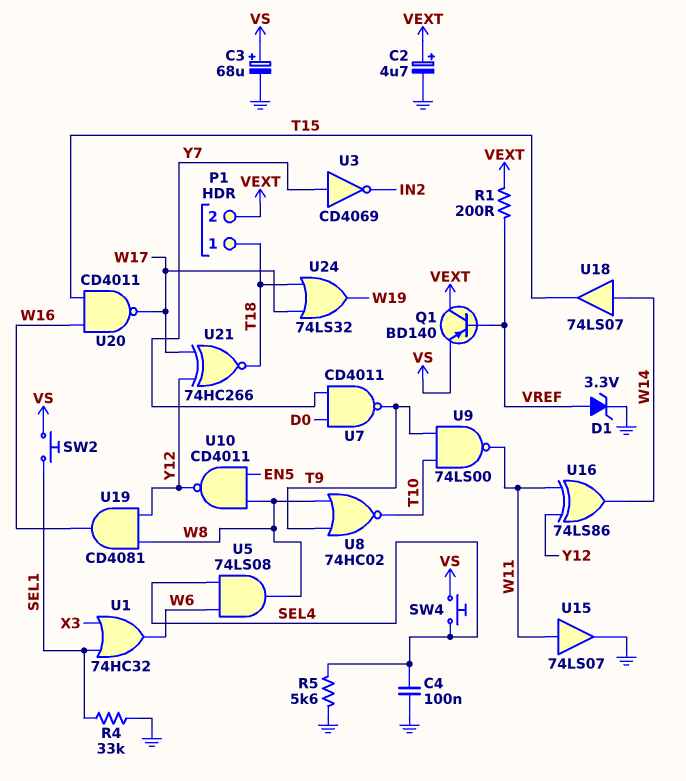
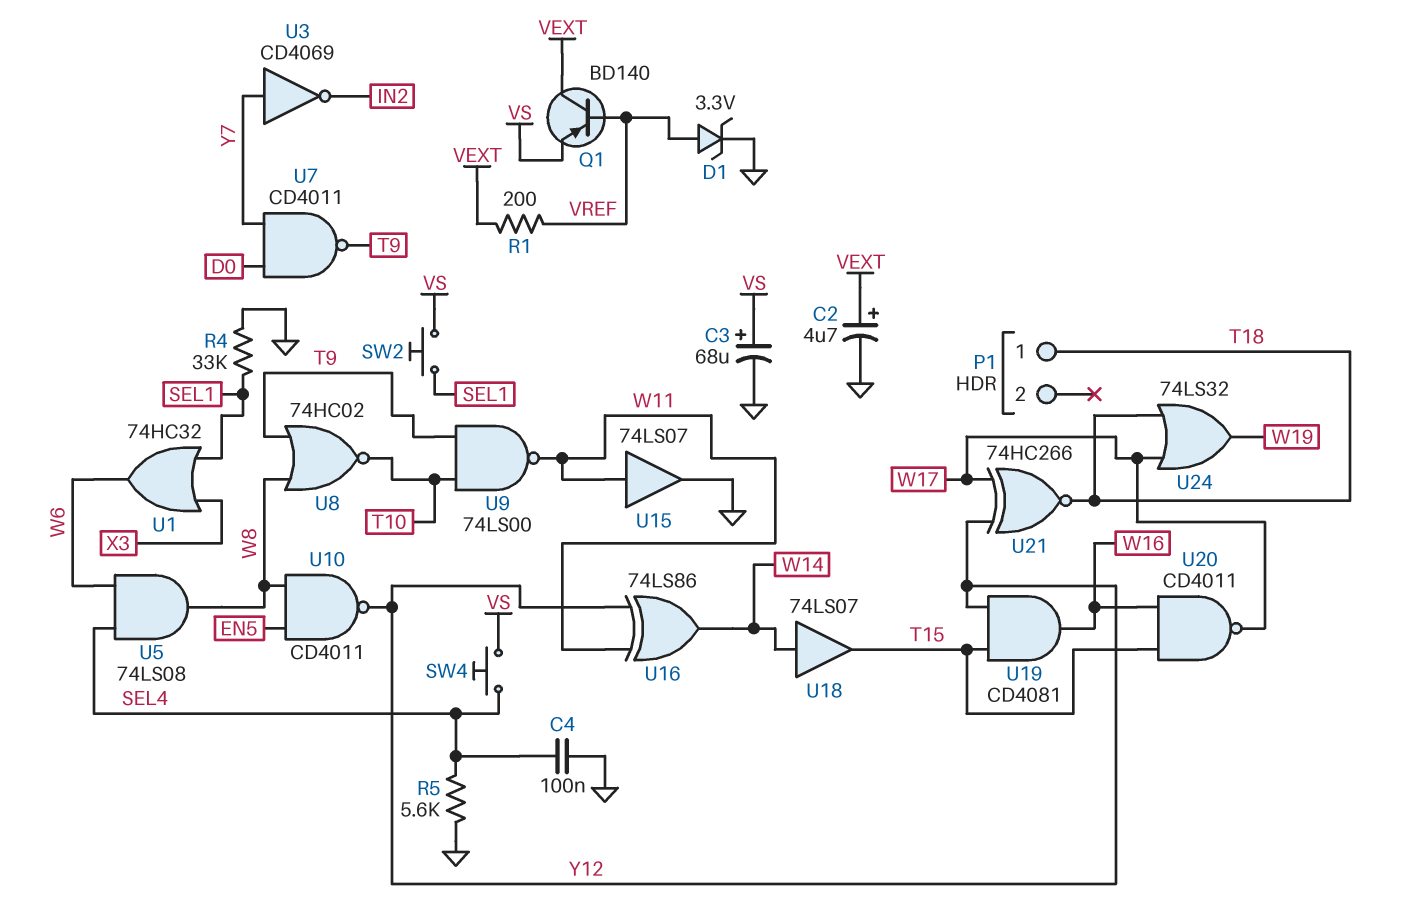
P1 pin 2: VEXT -> none
U19: AND CD4081 (in W8, in Y12, out W16) -> AND CD4081 (in T15, in Y12, out W16)

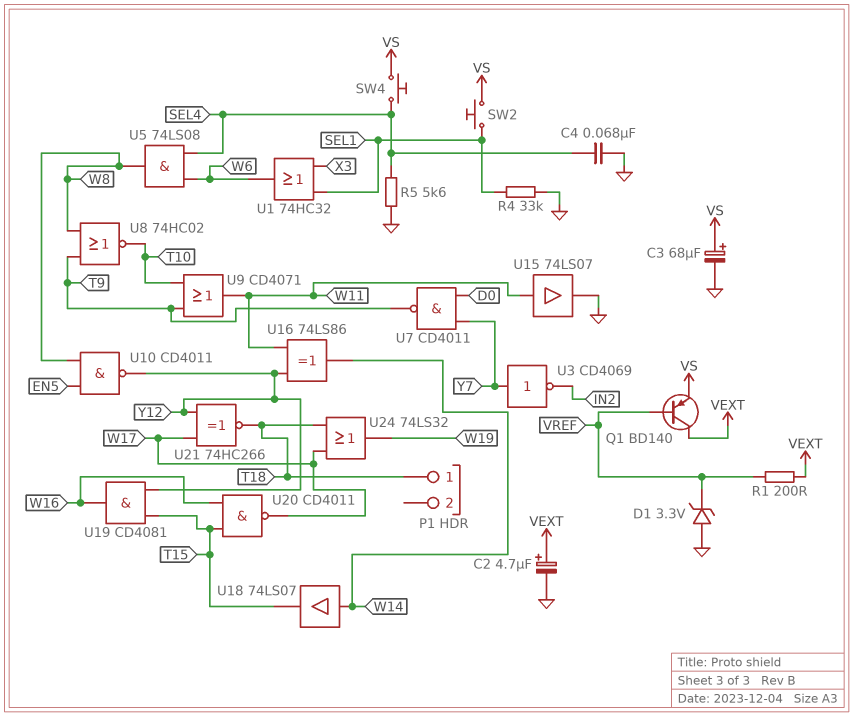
C4: 100nF (GND, SEL4) -> 68nF (GND, SEL4)
D1: zener 3.3V (A VREF, K GND) -> zener 3.3V (A GND, K VREF)
U9: NAND 74LS00 (in T9, in T10, out W11) -> OR CD4071 (in T9, in T10, out W11)

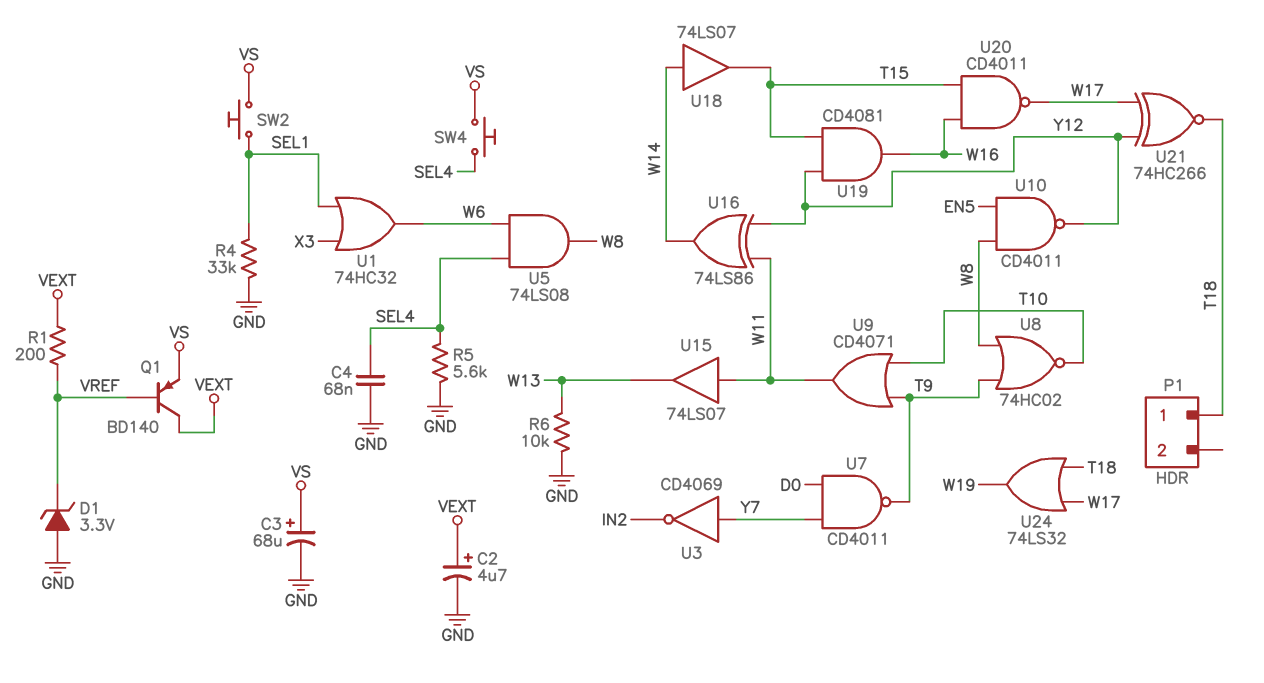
R6: none -> 10k (GND, W13)
U15: buffer 74LS07 (in W11, out GND) -> buffer 74LS07 (in W11, out W13)

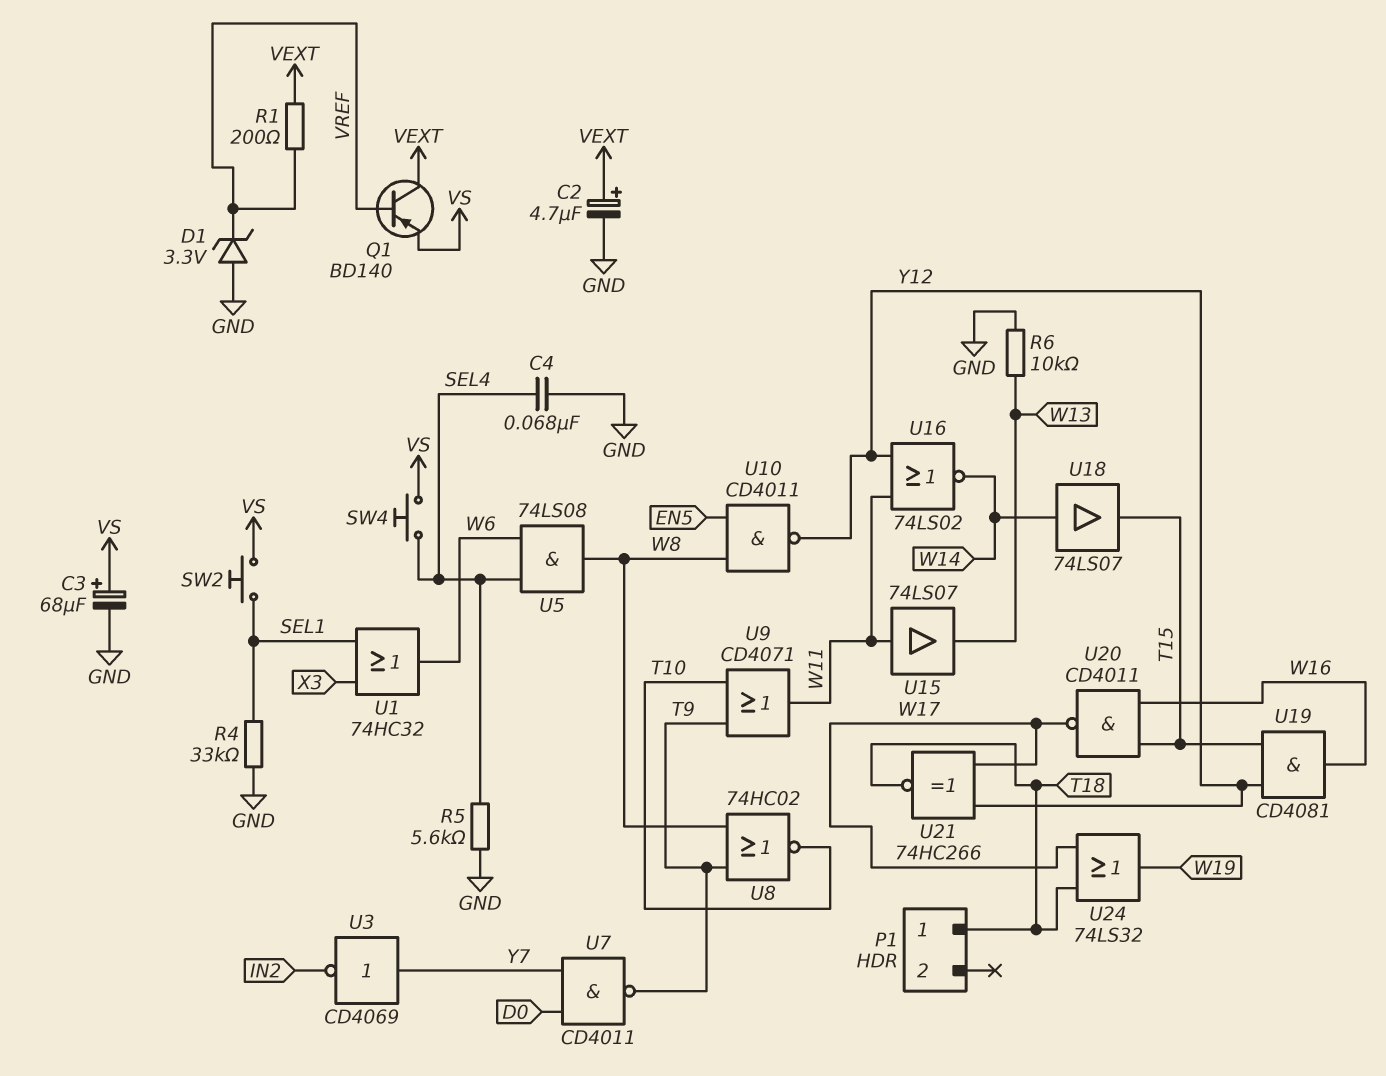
U16: XOR 74LS86 (in W11, in Y12, out W14) -> NOR 74LS02 (in W11, in Y12, out W14)

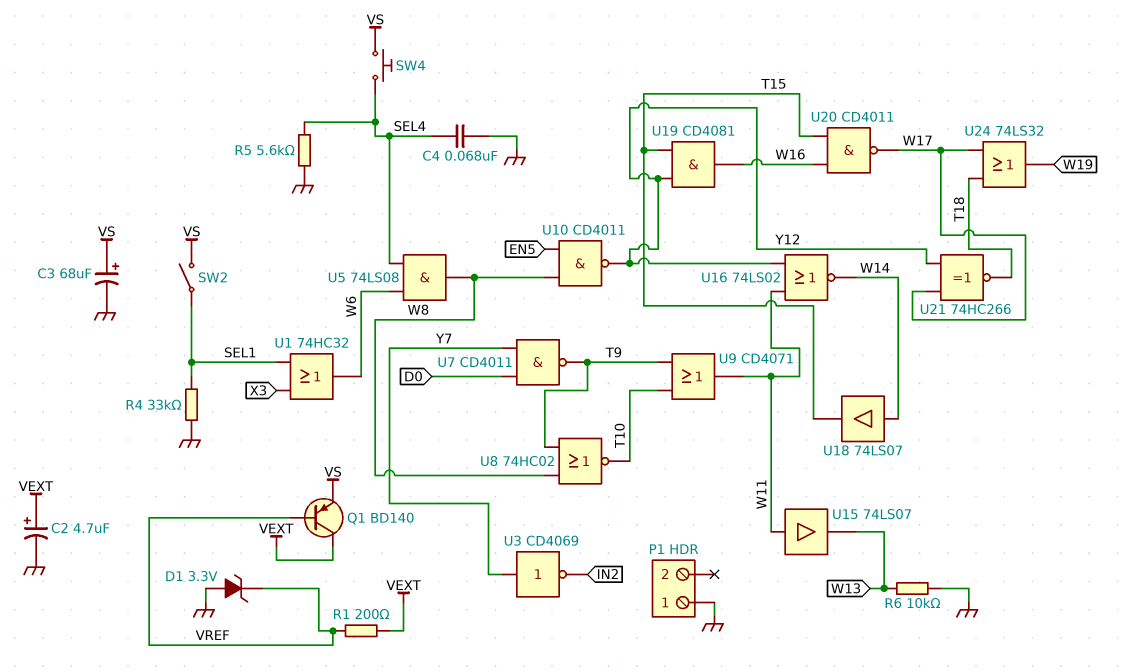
P1 pin 1: T18 -> GND
SW2: button (SEL1, VS) -> switch (SEL1, VS)

